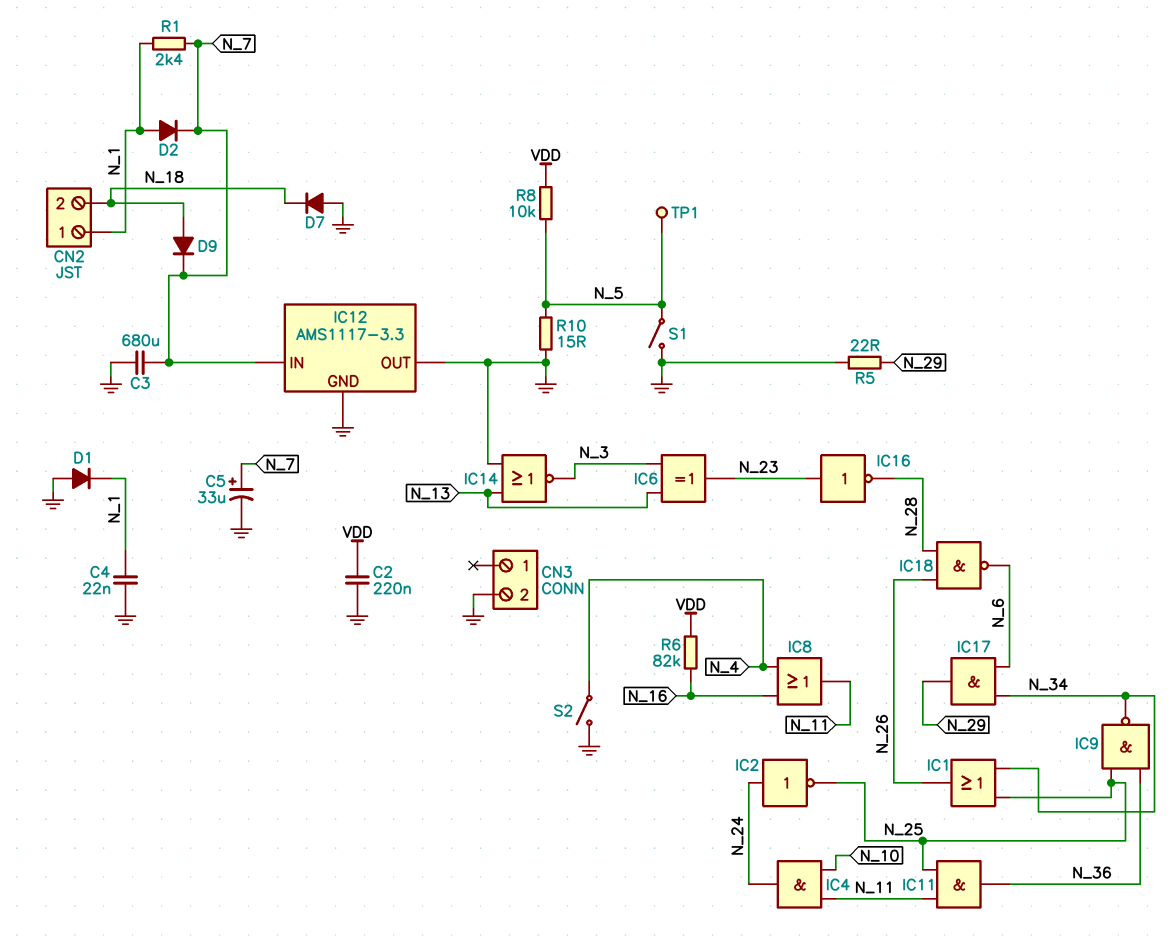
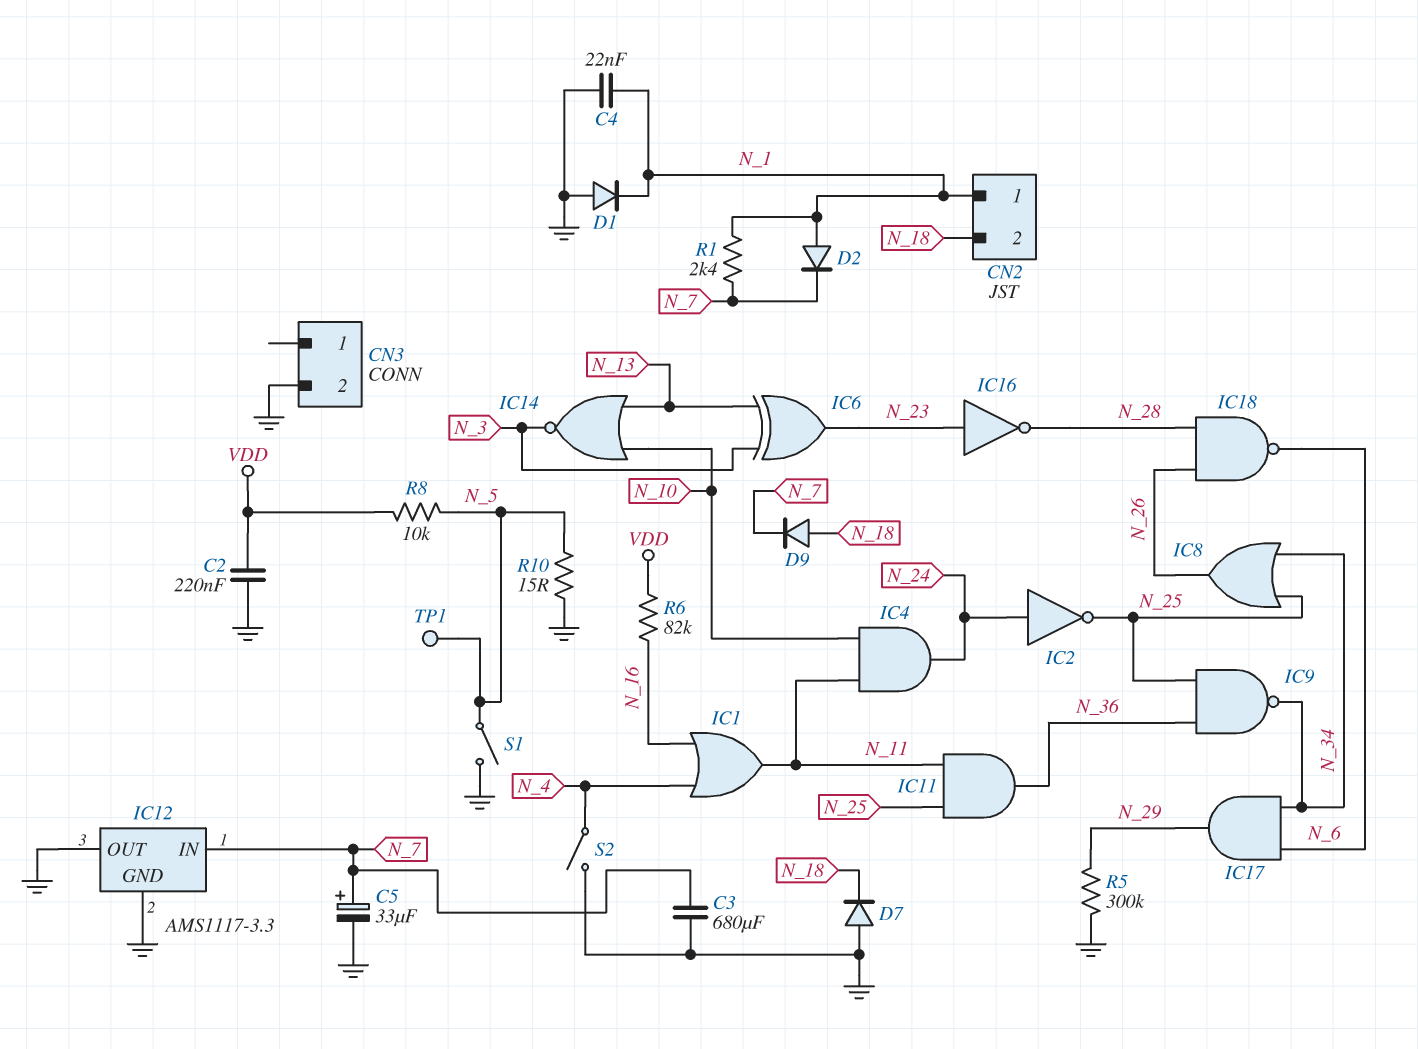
IC1: OR (in N_25, in N_34, out N_26) -> OR (in N_4, in N_16, out N_11)
IC8: OR (in N_4, in N_16, out N_11) -> OR (in N_25, in N_34, out N_26)
IC14: NOR (in GND, in N_13, out N_3) -> NOR (in N_10, in N_13, out N_3)
R5: 22 (GND, N_29) -> 300k (GND, N_29)

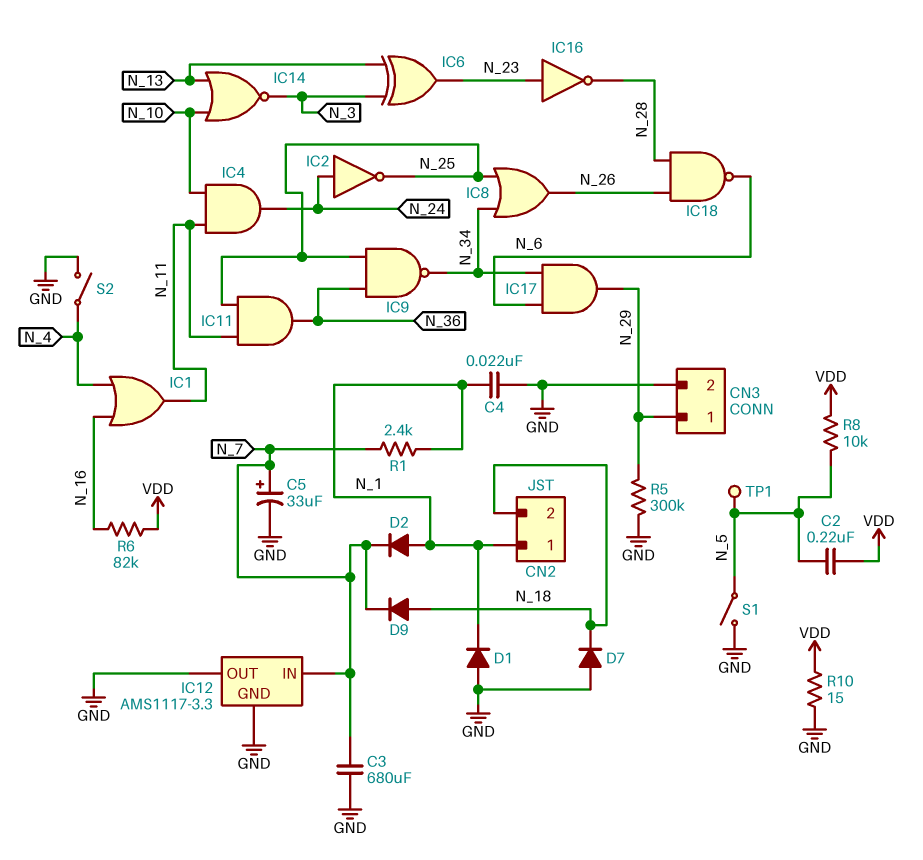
C2: 220nF (GND, VDD) -> 220nF (N_5, VDD)
CN3 pin 1: none -> N_29
R10: 15 (GND, N_5) -> 15 (GND, VDD)

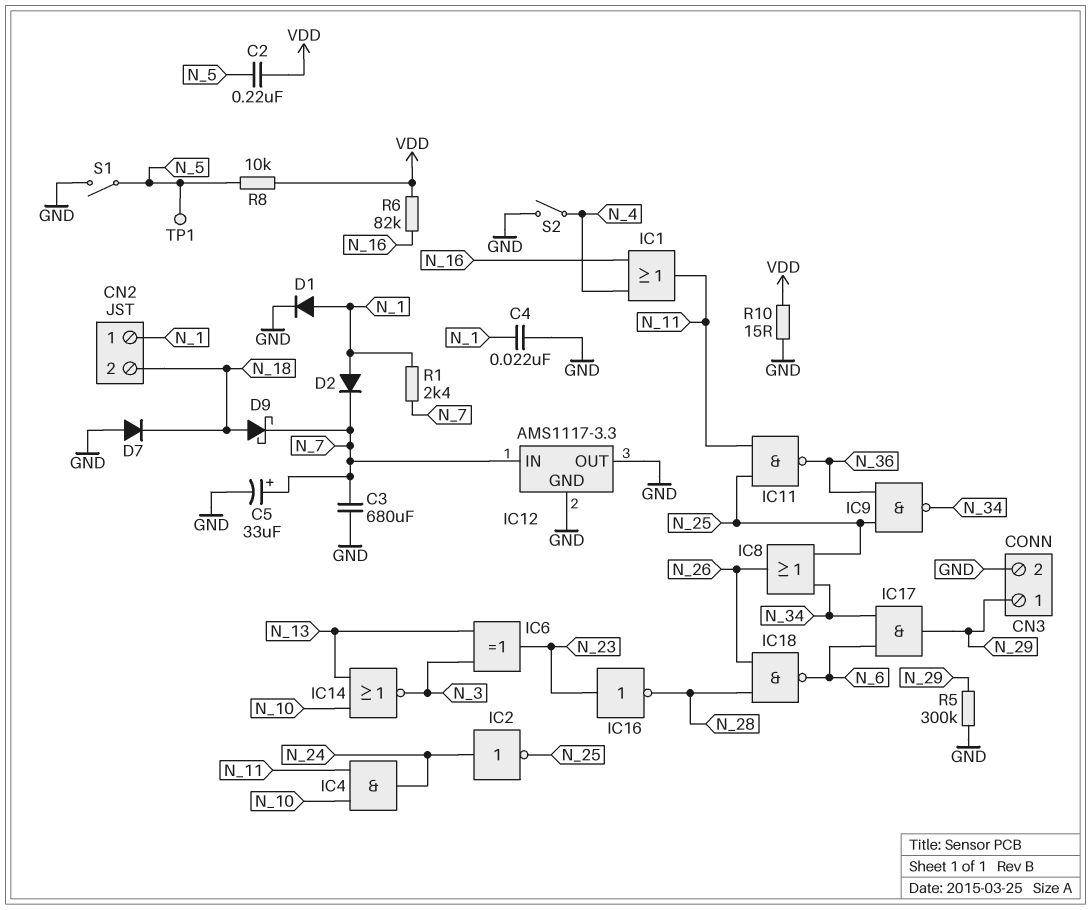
D1: diode (A GND, K N_1) -> diode (A N_1, K GND)
D9: diode (A N_18, K N_7) -> schottky (A N_18, K N_7)
IC11: AND (in N_11, in N_25, out N_36) -> NAND (in N_11, in N_25, out N_36)

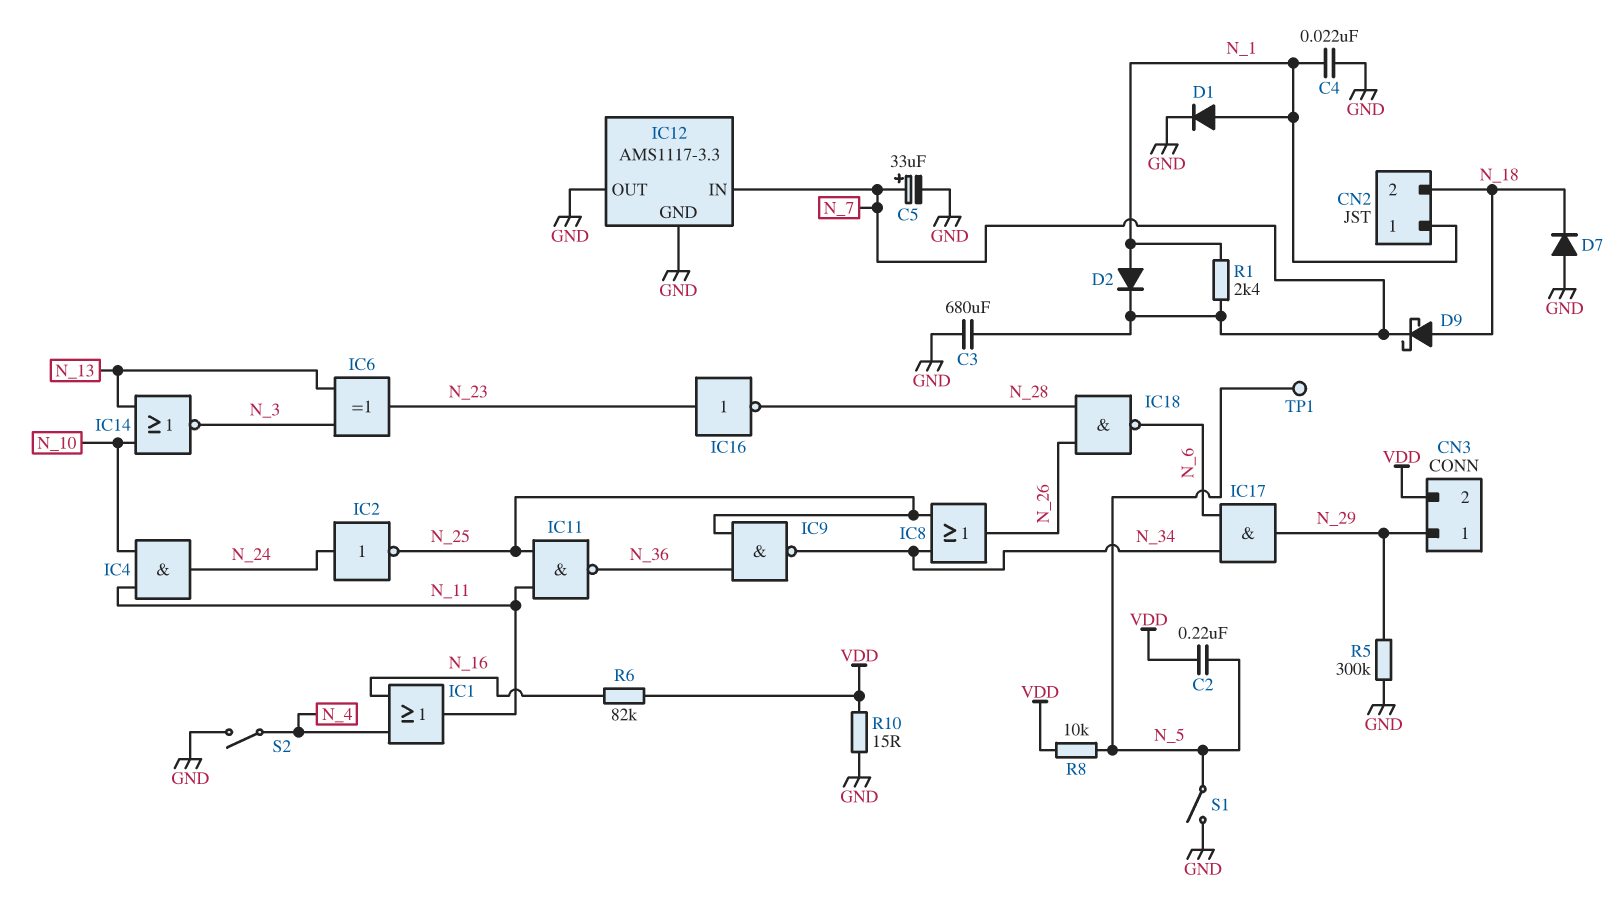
CN3 pin 2: GND -> VDD

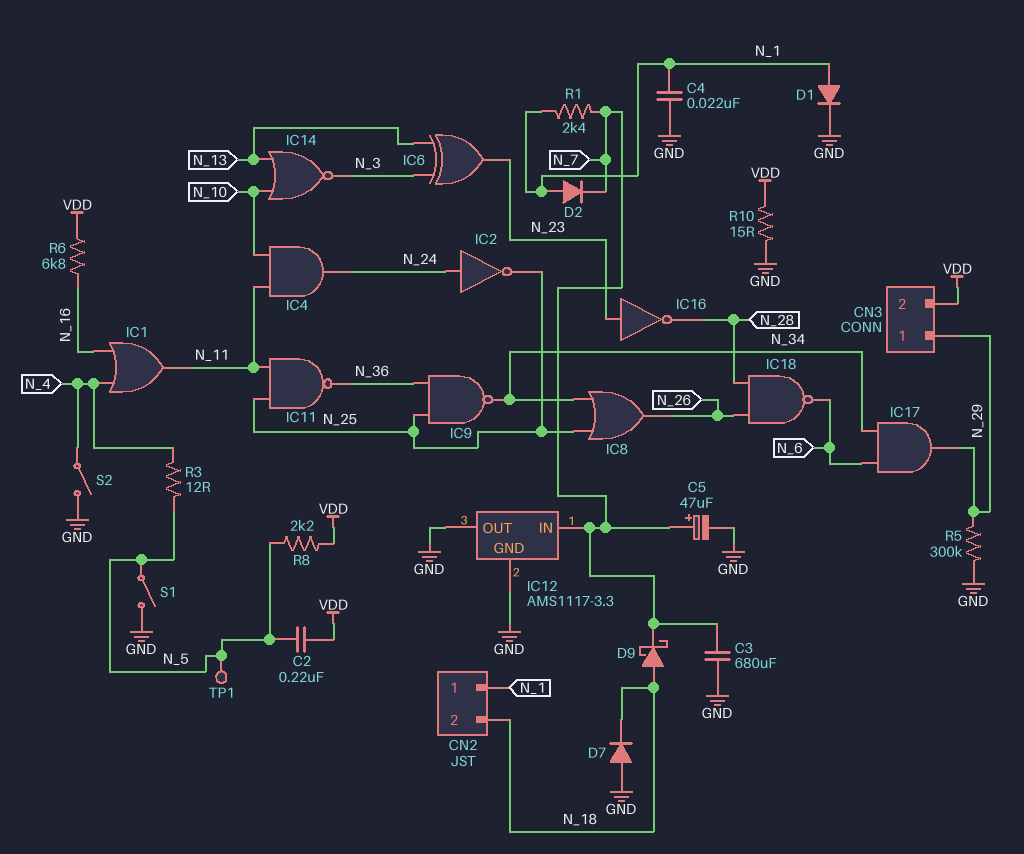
C5: 33uF (plus N_7, minus GND) -> 47uF (plus N_7, minus GND)
R3: none -> 12 (N_4, N_5)
R6: 82k (N_16, VDD) -> 6.8k (N_16, VDD)
R8: 10k (N_5, VDD) -> 2.2k (N_5, VDD)

